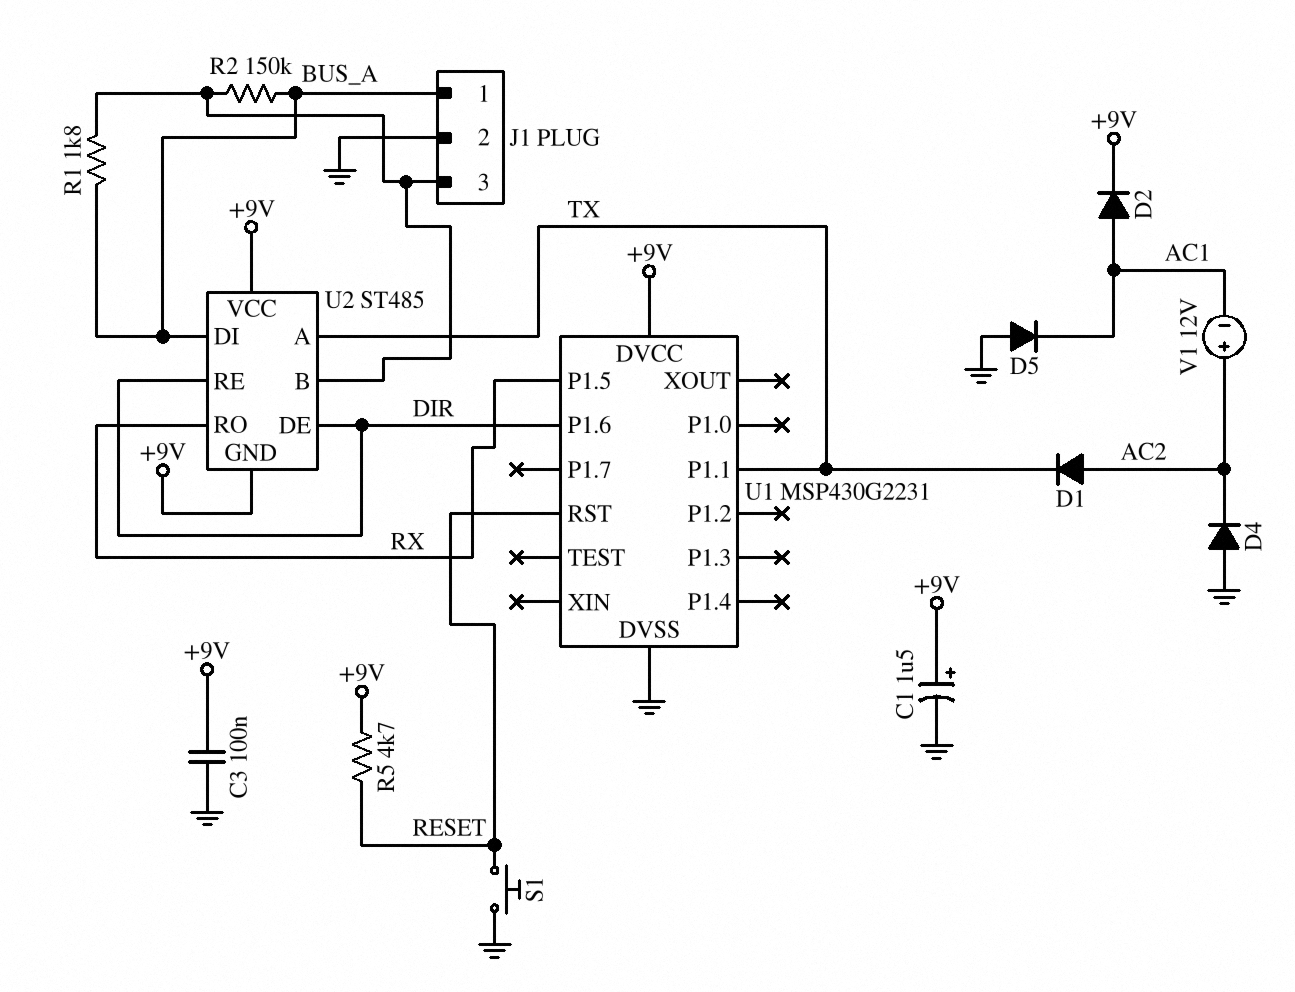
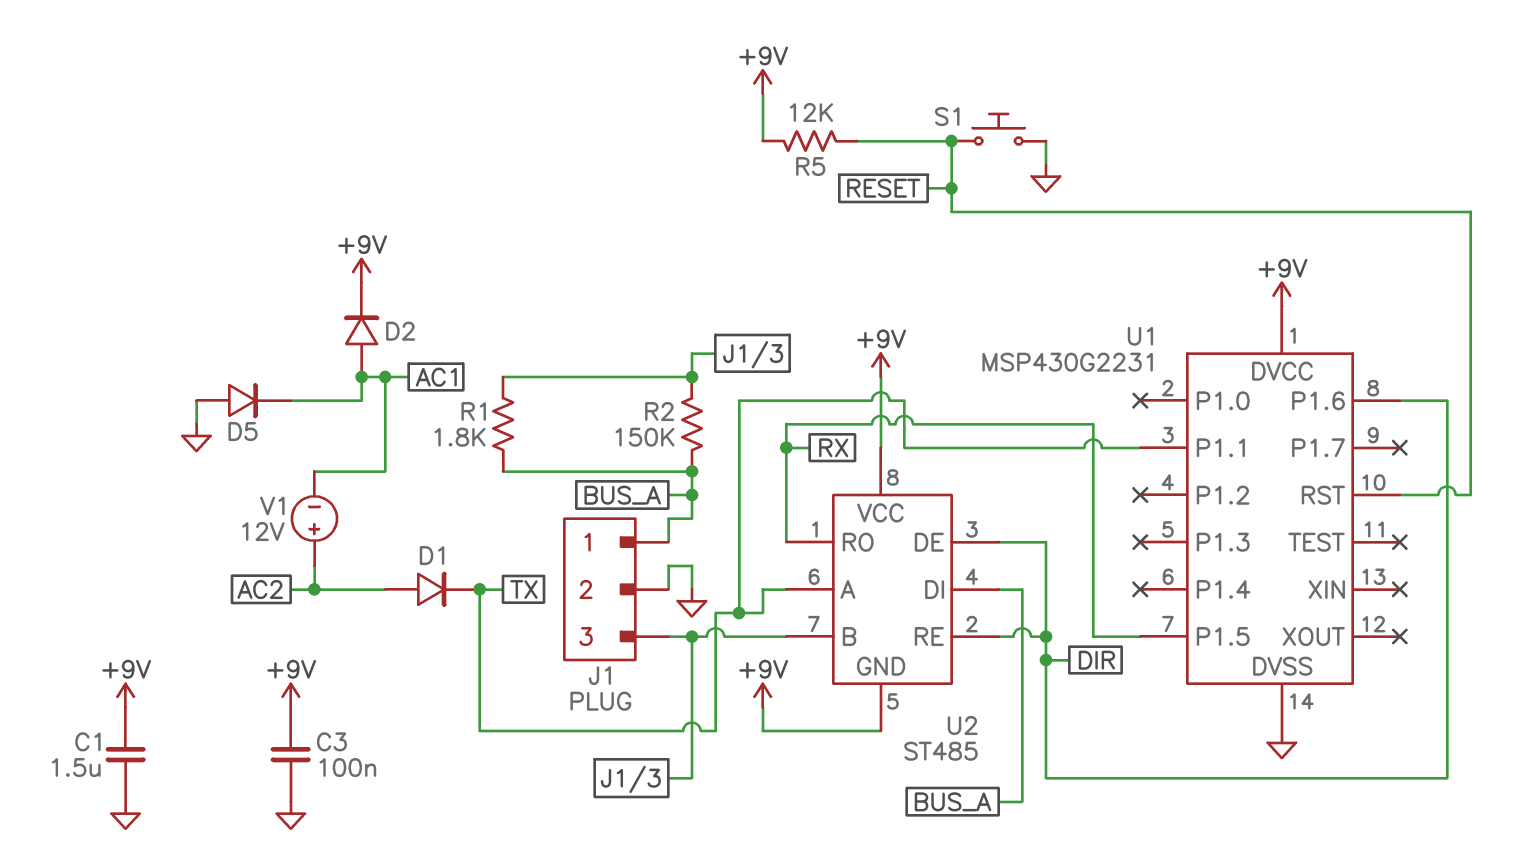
C1: 1.5uF (plus +9V, minus GND) -> 1.5uF (+9V, GND)
D4: diode (A GND, K AC2) -> none
R5: 4.7k (+9V, RESET) -> 12k (+9V, RESET)

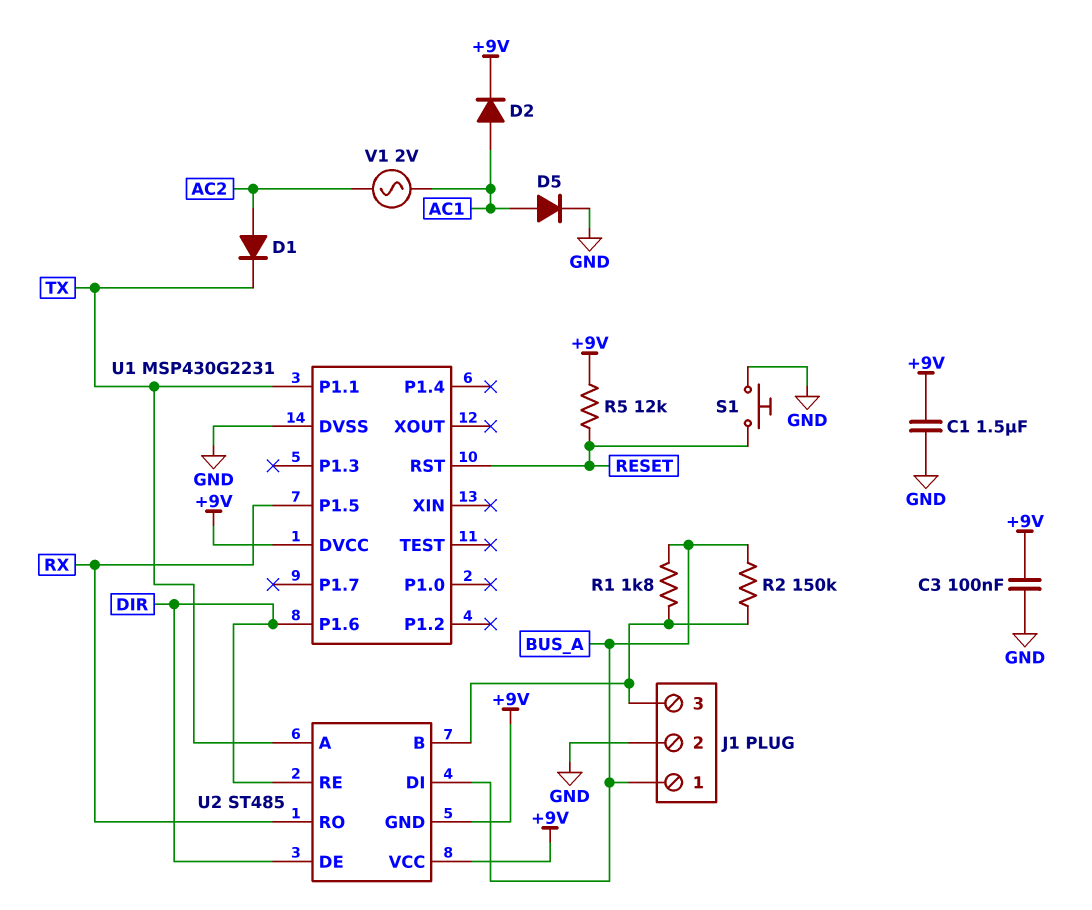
D5: diode (A GND, K AC1) -> diode (A AC1, K GND)
V1: 12V (plus AC2, minus AC1) -> AC 2V (AC1, AC2)

